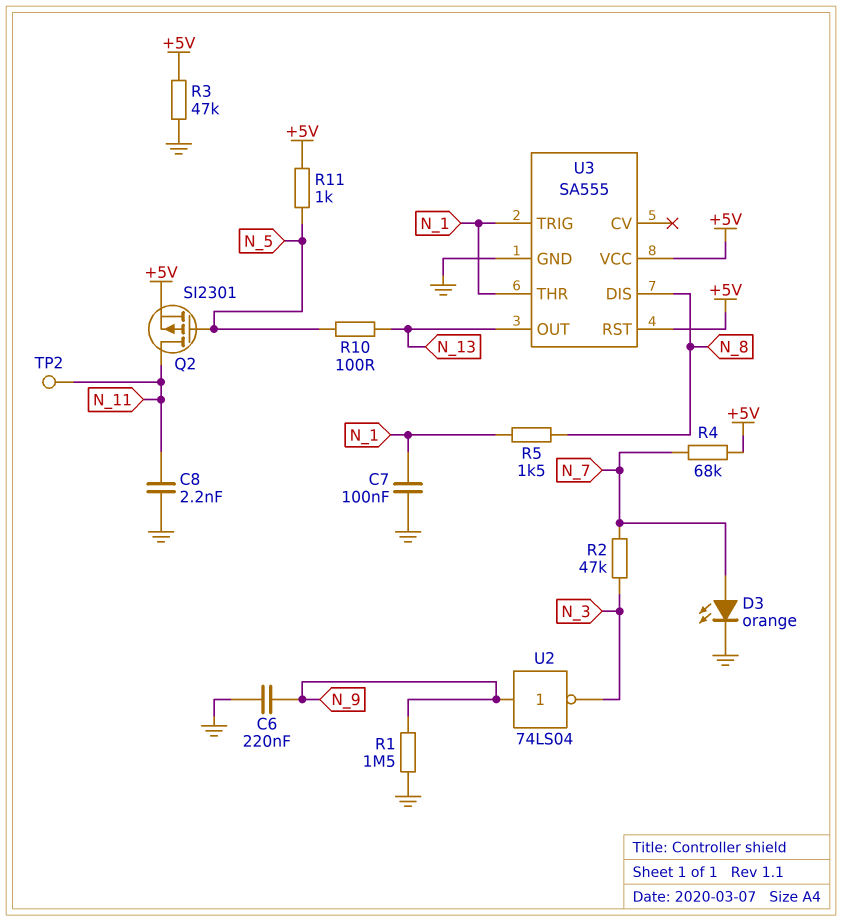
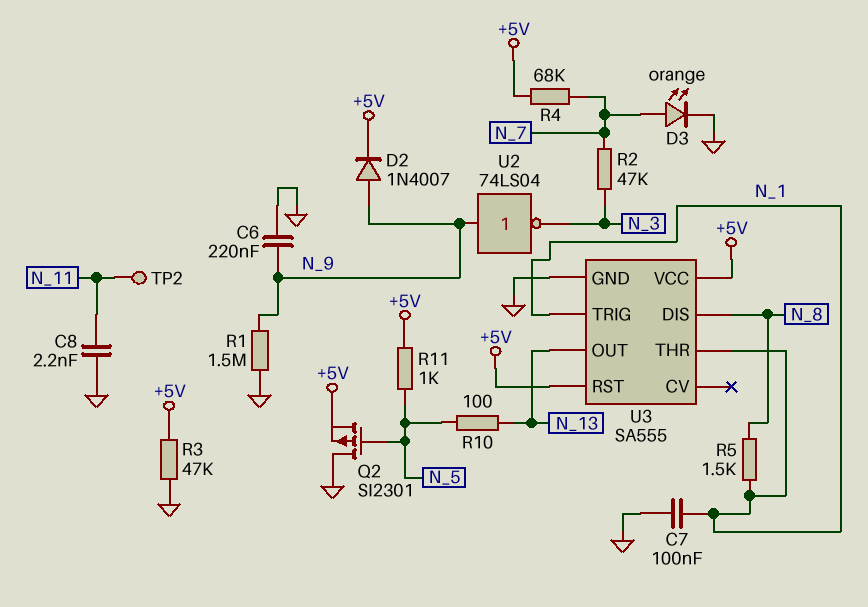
D2: none -> diode 1N4007 (A N_9, K +5V)
Q2: PMOS SI2301 (G N_5, D N_11, S +5V) -> PMOS SI2301 (G N_5, D GND, S +5V)

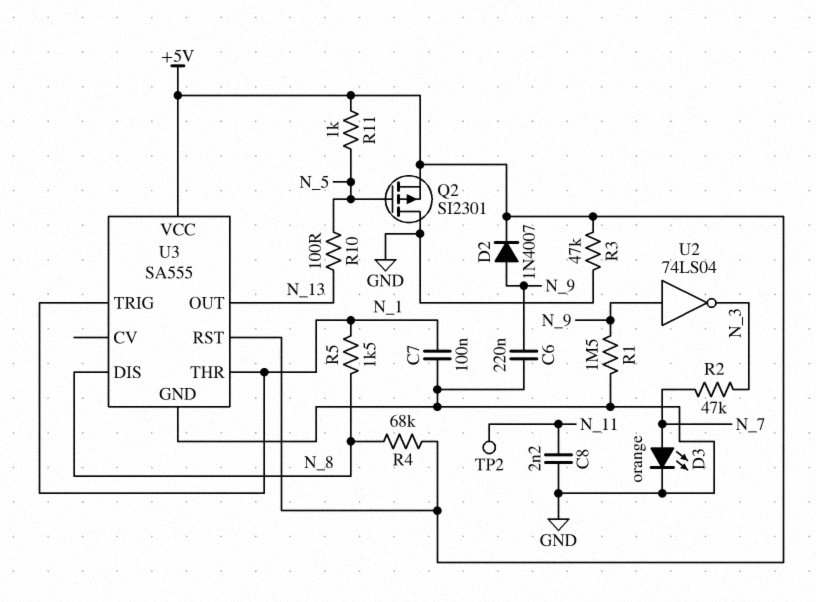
R4: 68k (+5V, N_7) -> 68k (+5V, N_8)

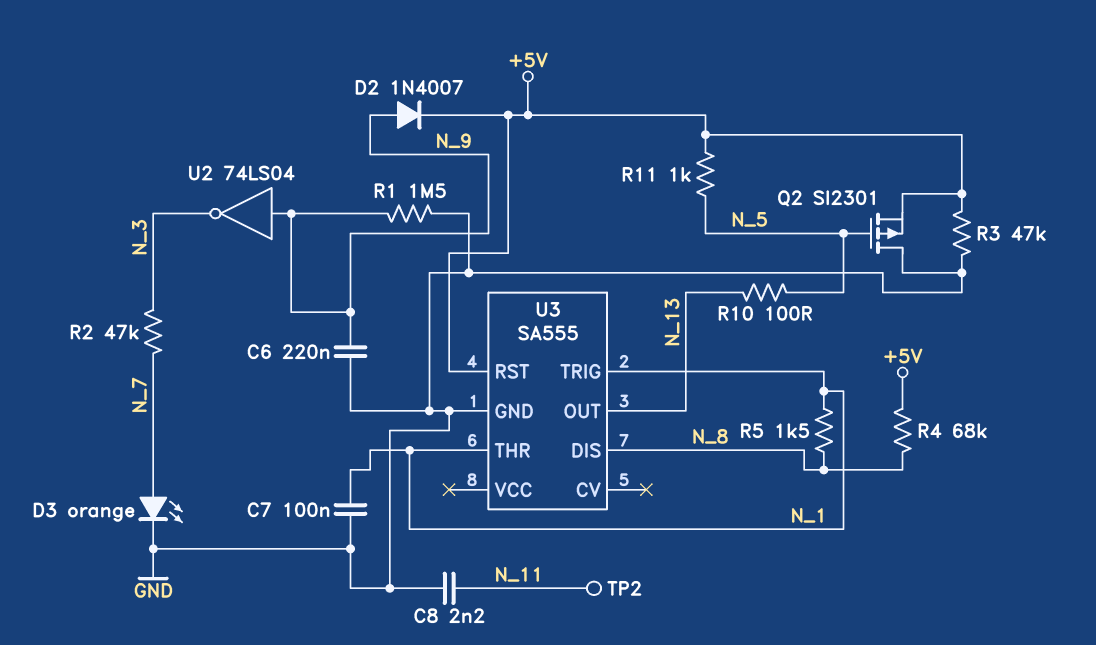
U3 pin VCC: +5V -> none

